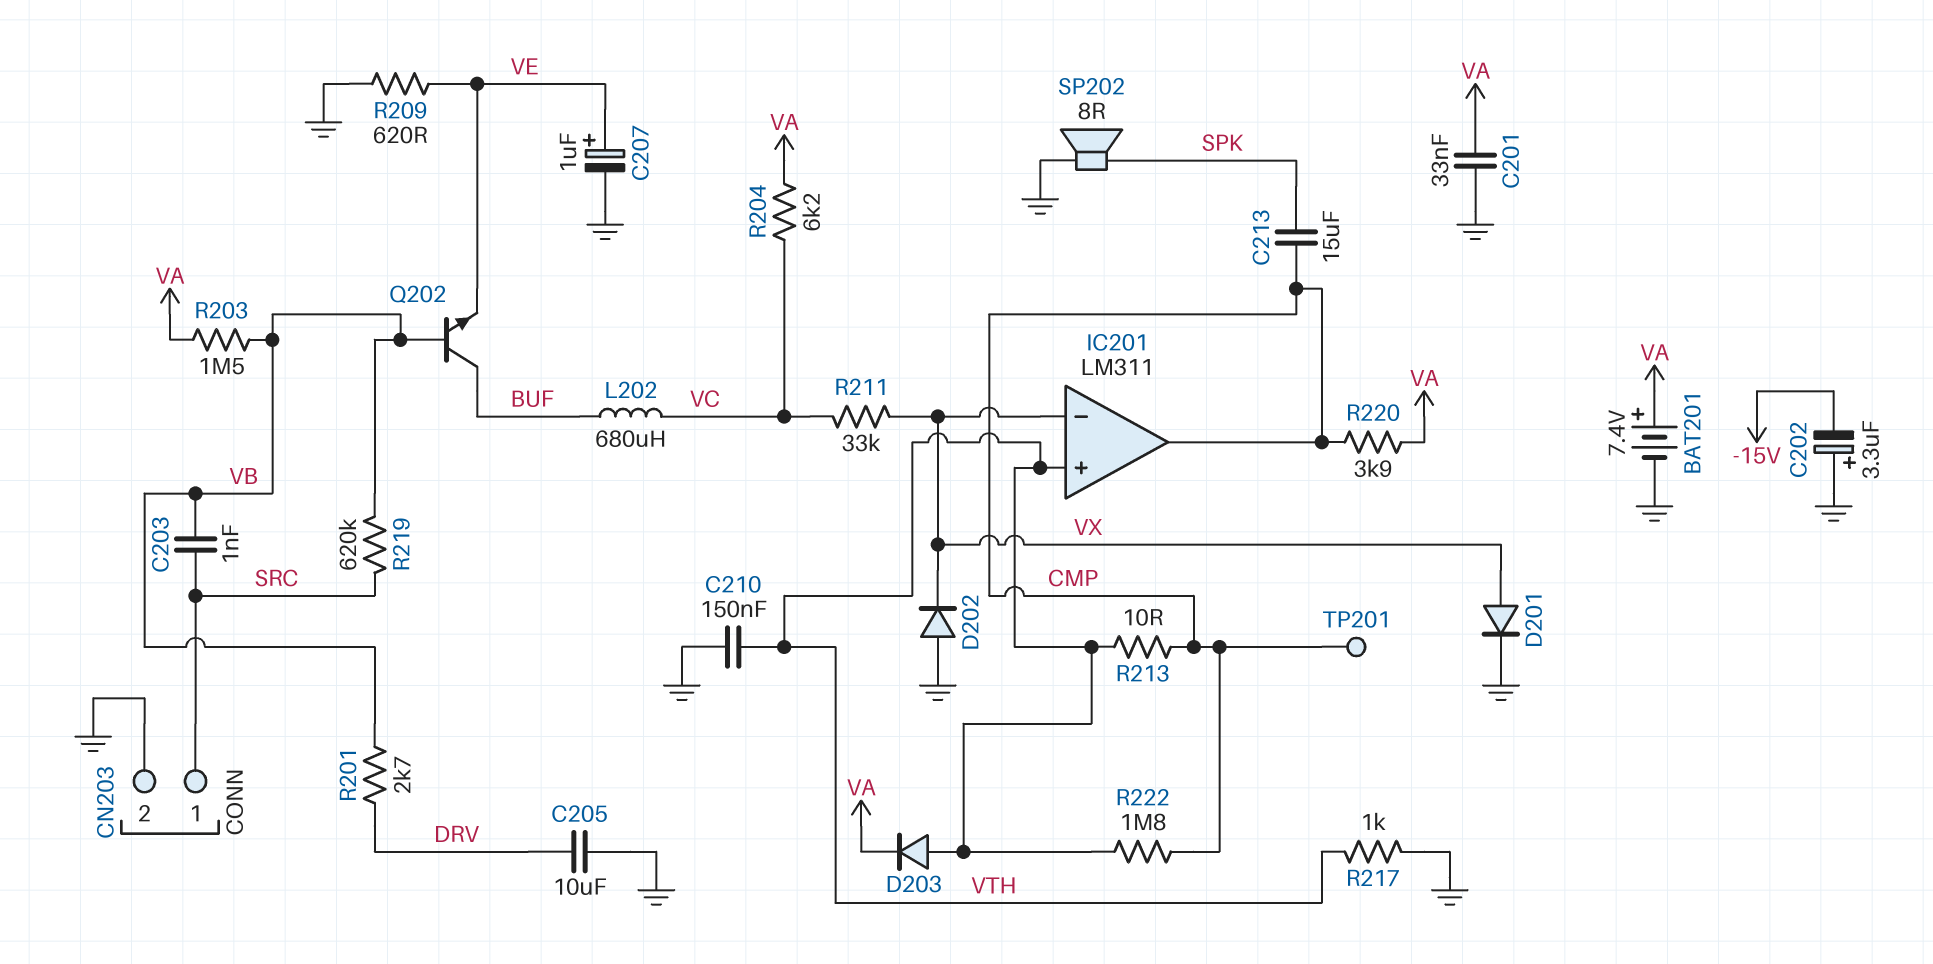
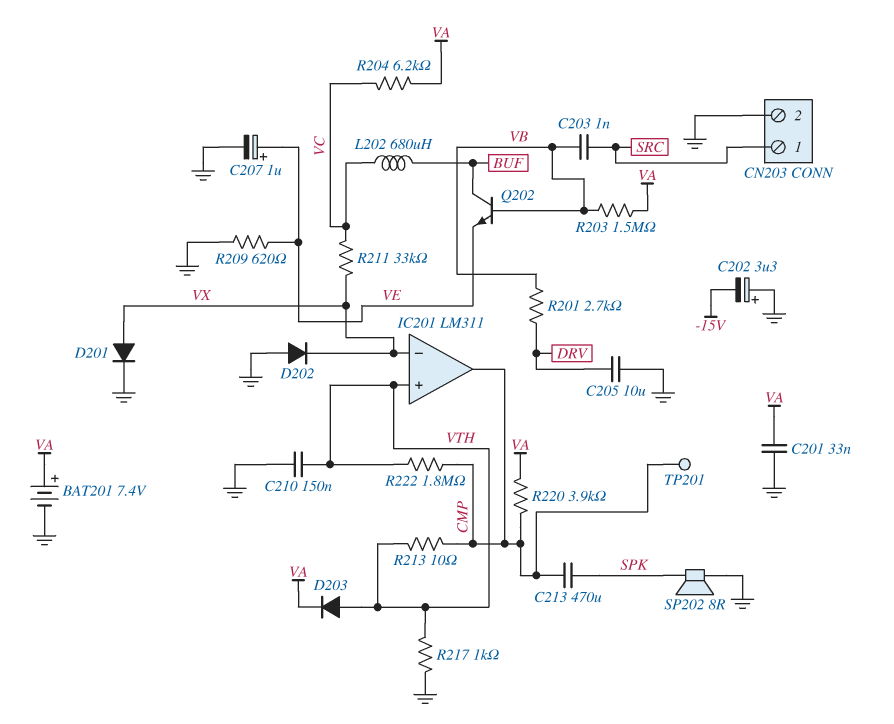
C213: 15uF (CMP, SPK) -> 470uF (CMP, SPK)
R219: 620k (SRC, VB) -> none

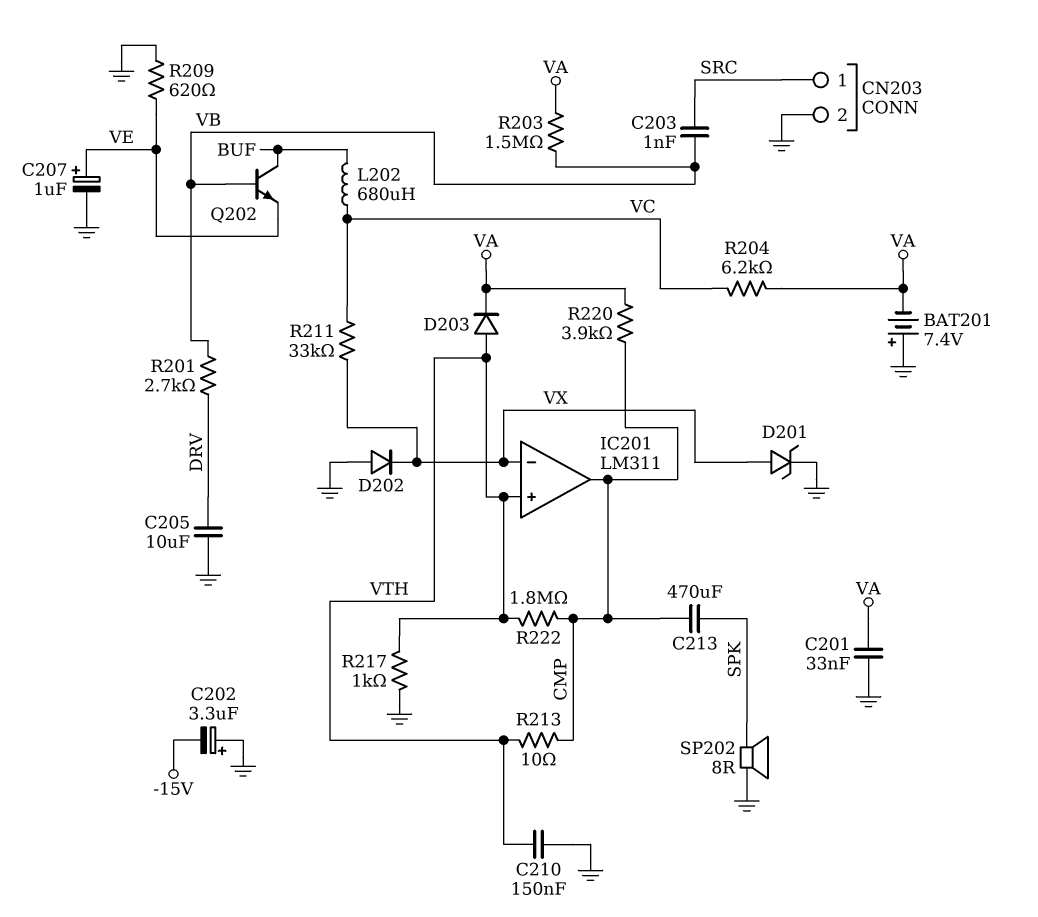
BAT201: 7.4V (plus VA, minus GND) -> 7.4V (plus GND, minus VA)
D201: diode (A VX, K GND) -> zener (A VX, K GND)
TP201: test point (CMP) -> none

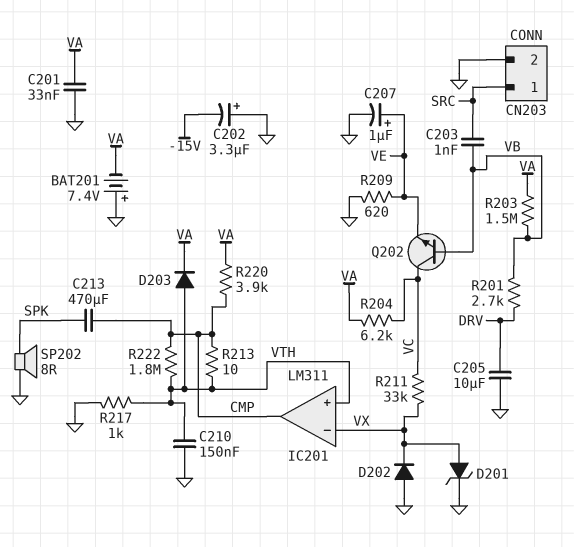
L202: 680uH (BUF, VC) -> none
Q202: NPN (B VB, C BUF, E VE) -> NPN (B VB, C VC, E VE)

